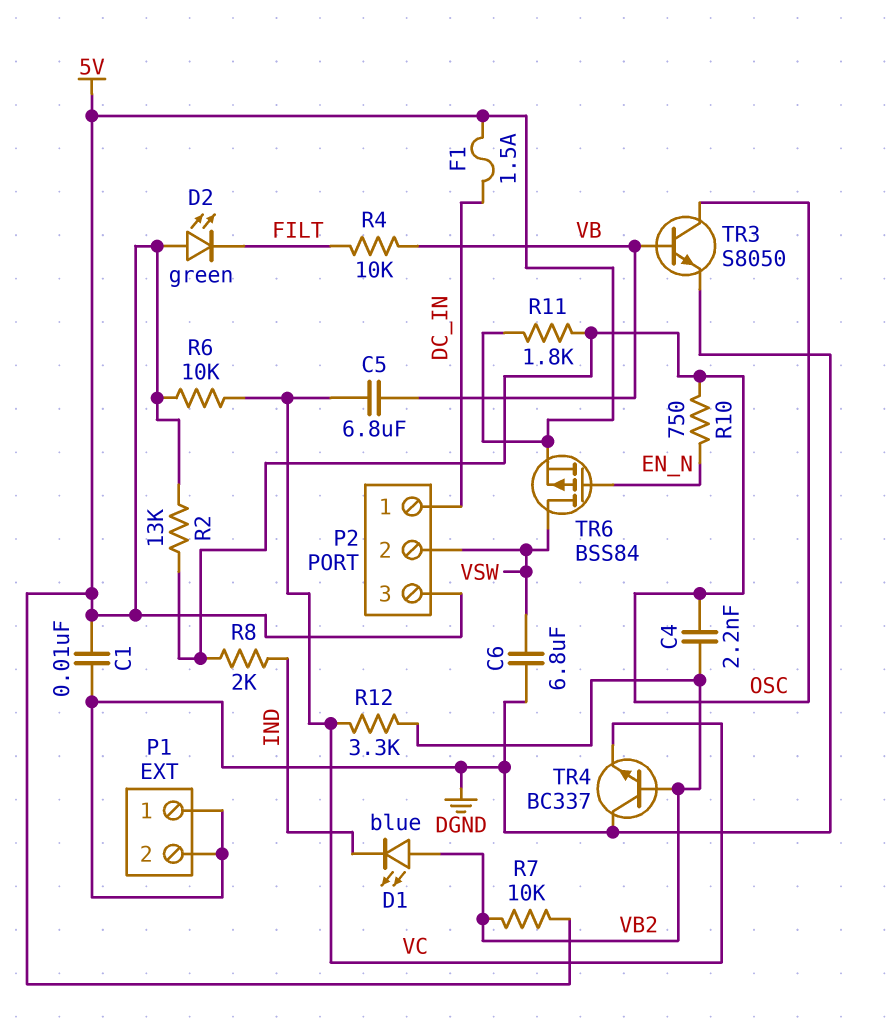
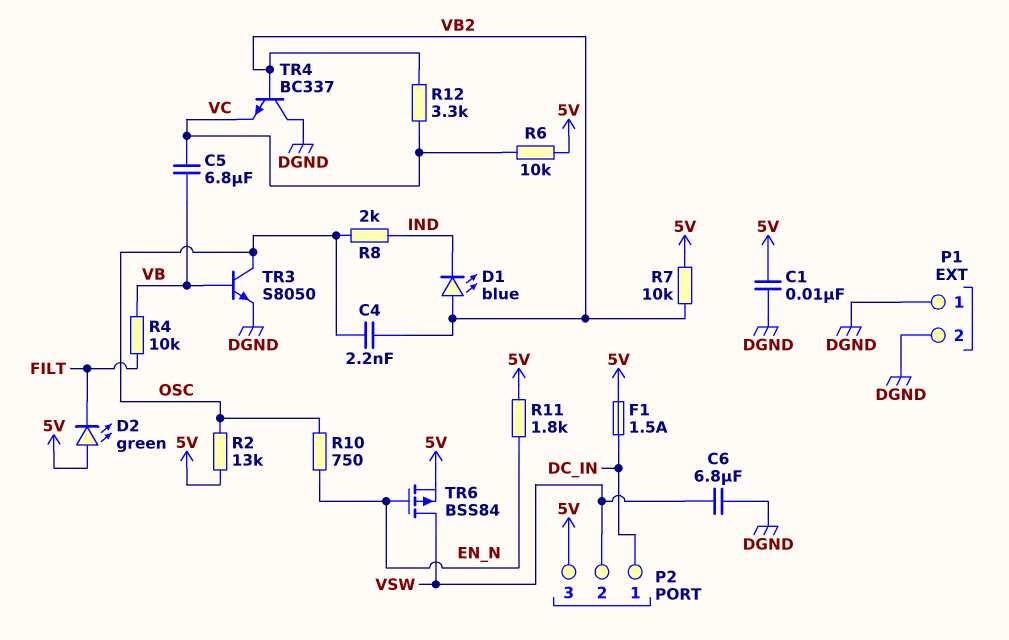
R11: 1.8k (5V, OSC) -> 1.8k (5V, EN_N)

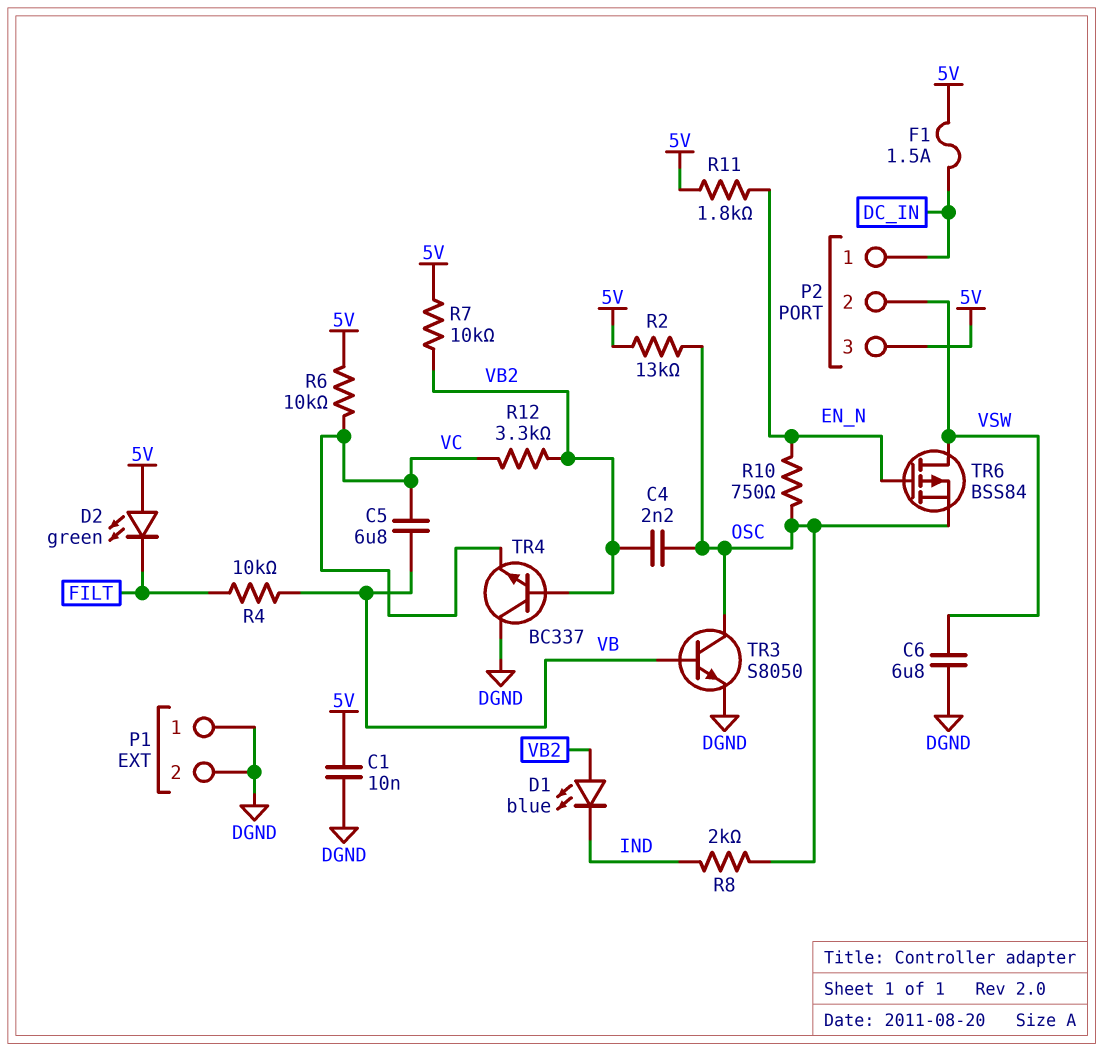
TR6: PMOS BSS84 (G EN_N, D VSW, S 5V) -> PMOS BSS84 (G EN_N, D VSW, S OSC)

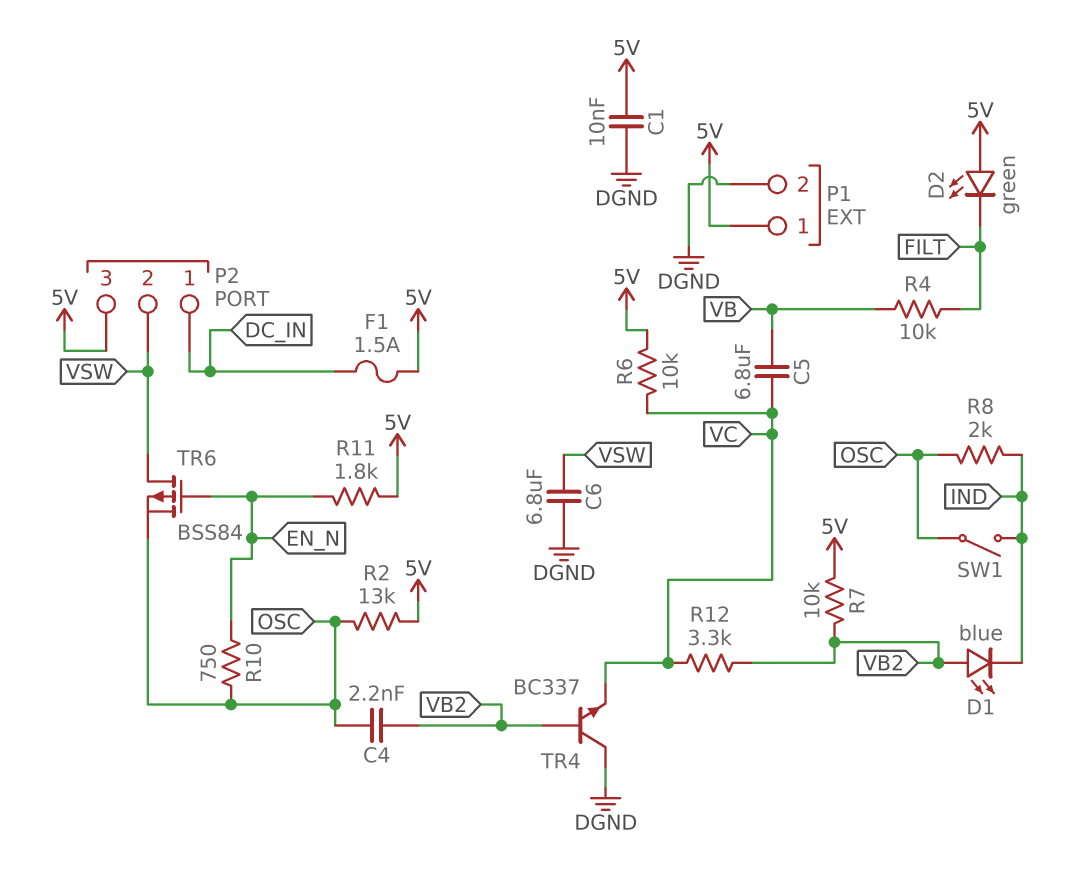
P1 pin 1: DGND -> 5V
SW1: none -> switch (IND, OSC)
TR3: NPN S8050 (B VB, C OSC, E DGND) -> none

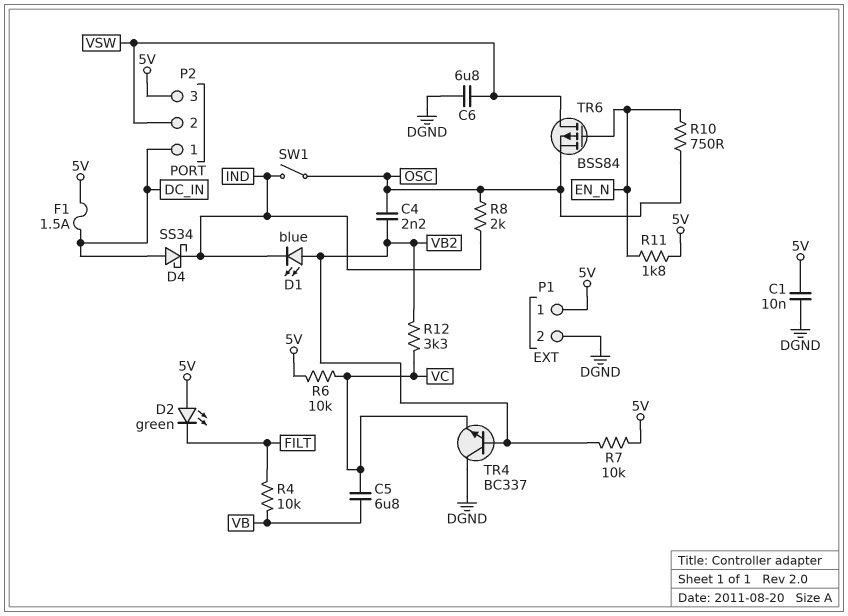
D4: none -> schottky SS34 (A DC_IN, K IND)
R2: 13k (5V, OSC) -> none

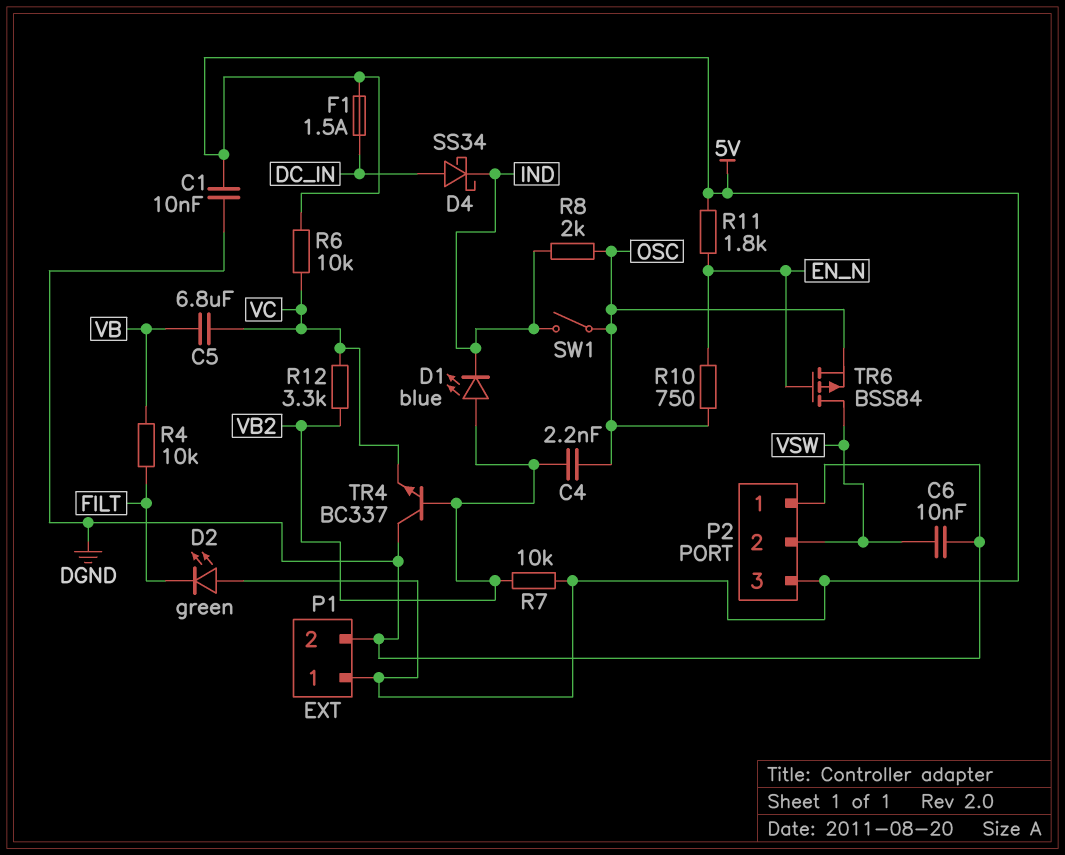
C6: 6.8uF (DGND, VSW) -> 10nF (DGND, VSW)
P2 pin 1: DC_IN -> DGND

